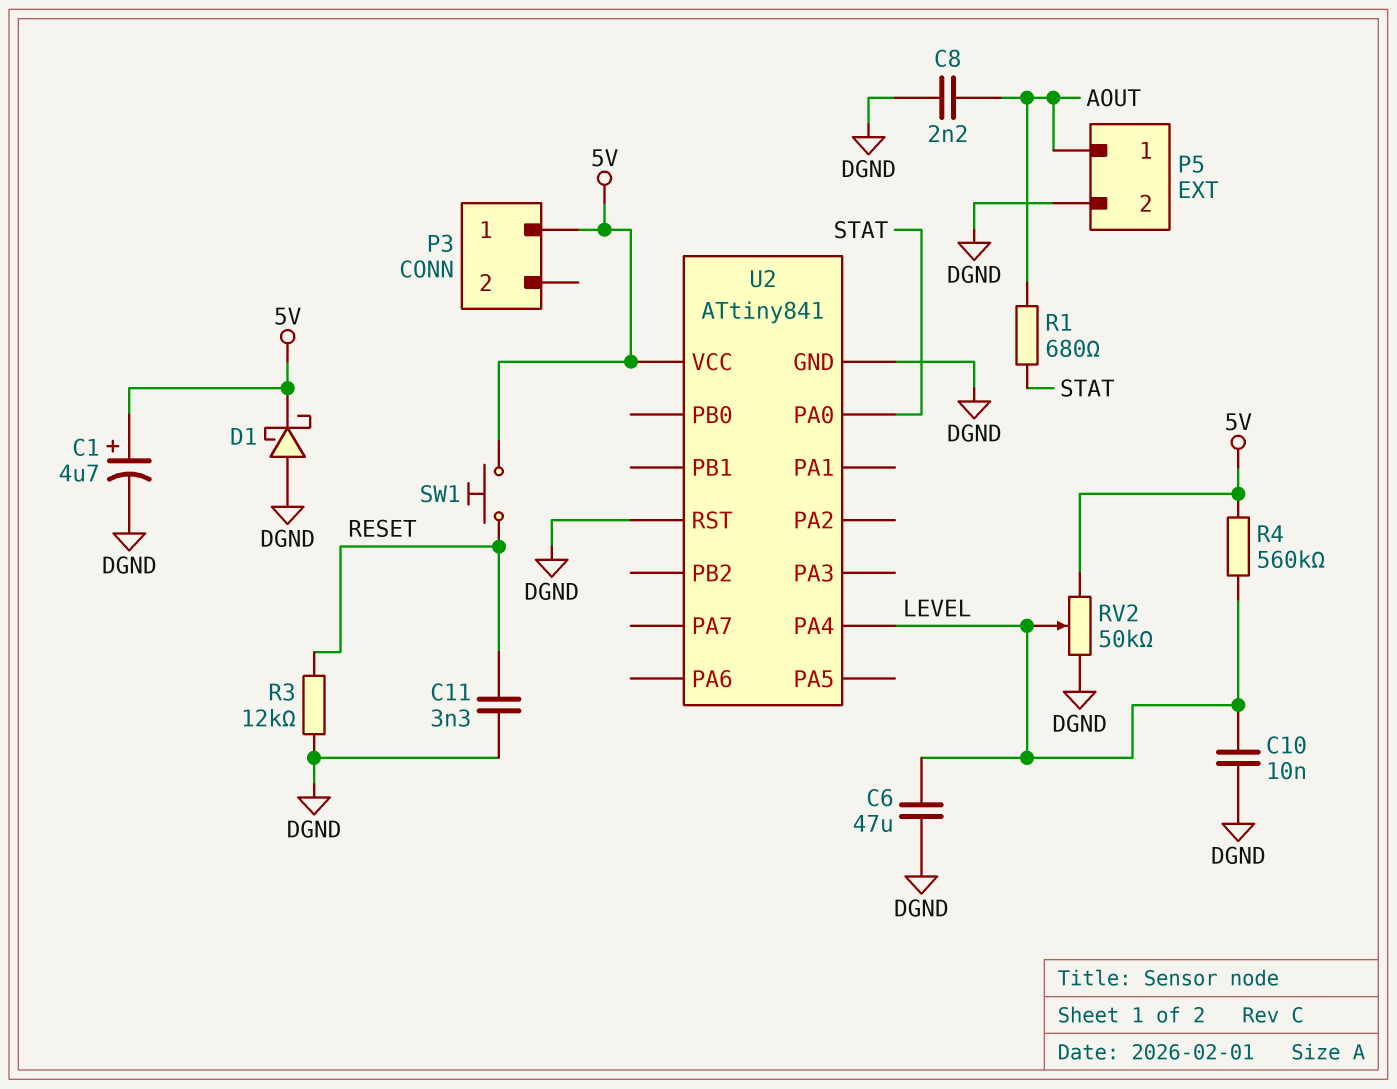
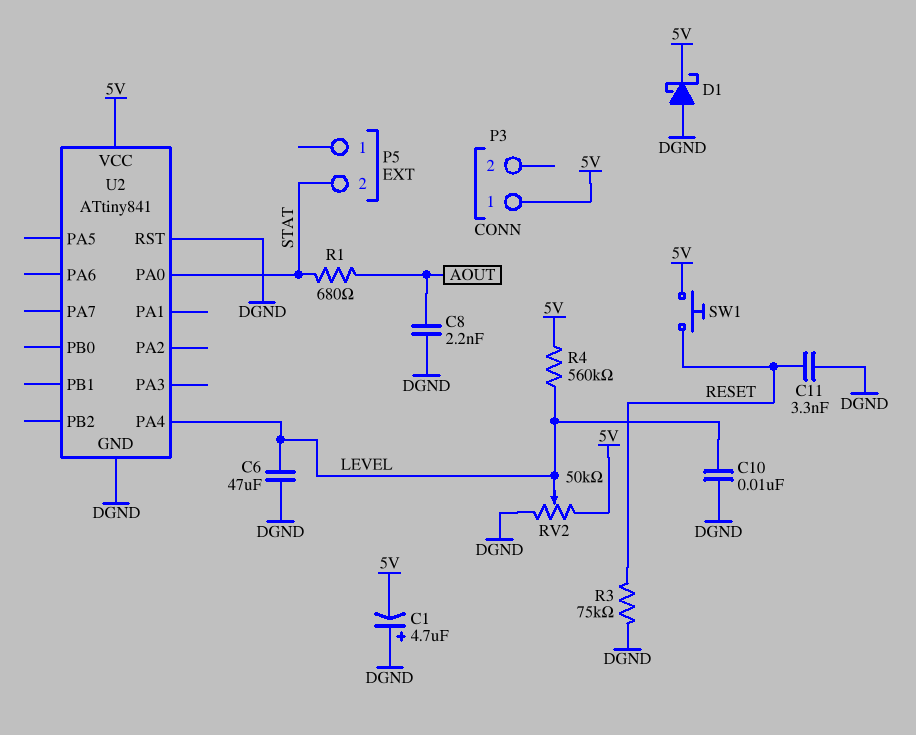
C1: 4.7uF (plus 5V, minus DGND) -> 4.7uF (plus DGND, minus 5V)
P5 pin 1: AOUT -> none
P5 pin 2: DGND -> STAT
R3: 12k (DGND, RESET) -> 75k (DGND, RESET)

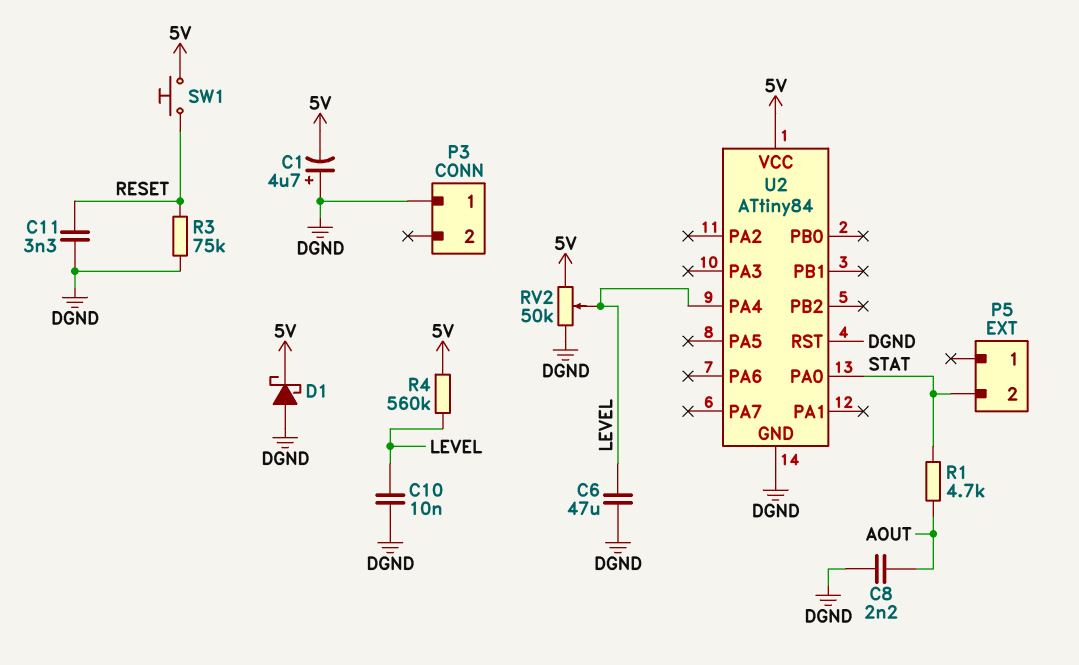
P3 pin 1: 5V -> DGND
R1: 680 (AOUT, STAT) -> 4.7k (AOUT, STAT)
U2: ATtiny841 -> ATtiny84

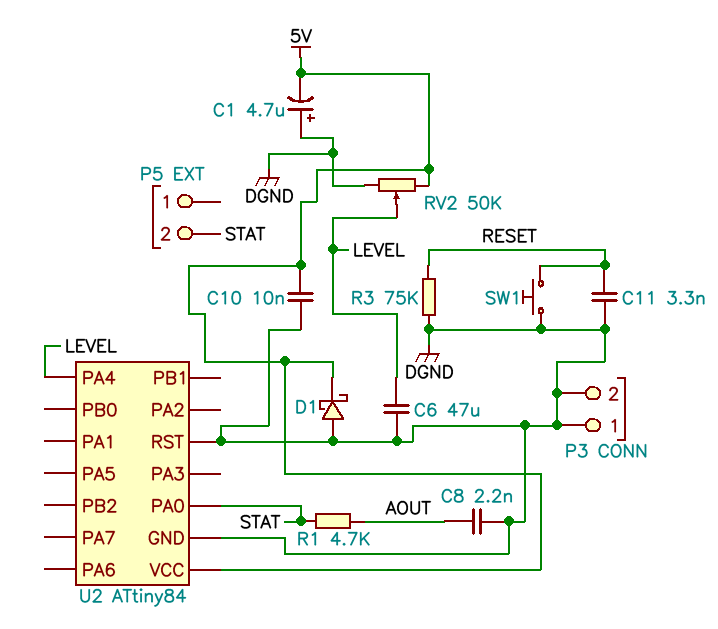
C10: 10nF (DGND, LEVEL) -> 10nF (5V, DGND)
P3 pin 2: none -> DGND
R4: 560k (5V, LEVEL) -> none
SW1: button (5V, RESET) -> button (DGND, RESET)

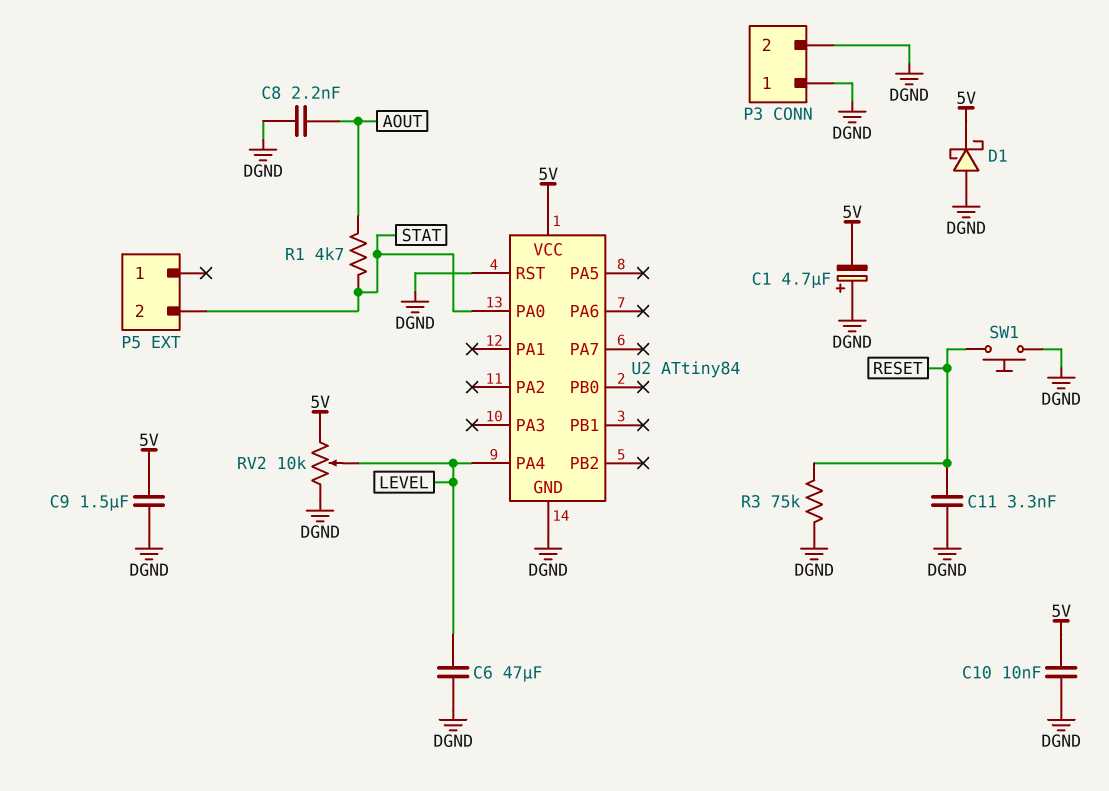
C9: none -> 1.5uF (5V, DGND)
RV2: 50k (5V, DGND, wiper LEVEL) -> 10k (5V, DGND, wiper LEVEL)

